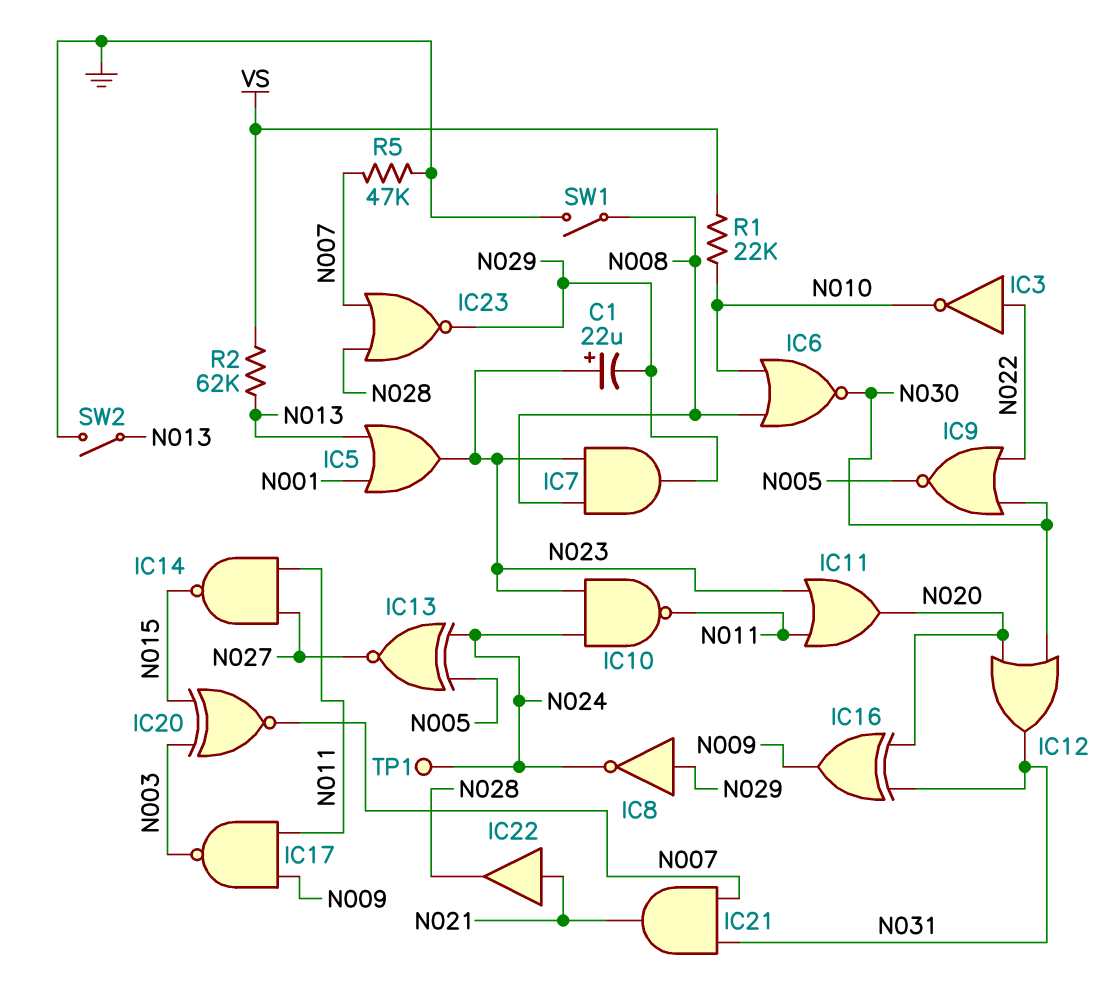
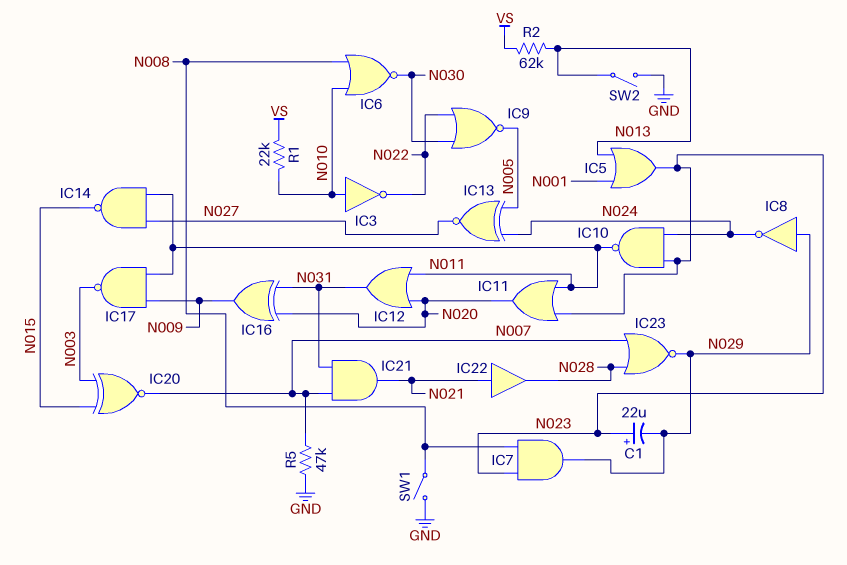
IC3: NOT (in N022, out N010) -> NOT (in N010, out N022)
IC12: OR (in N020, in N030, out N031) -> OR (in N011, in N020, out N031)
TP1: test point (N024) -> none

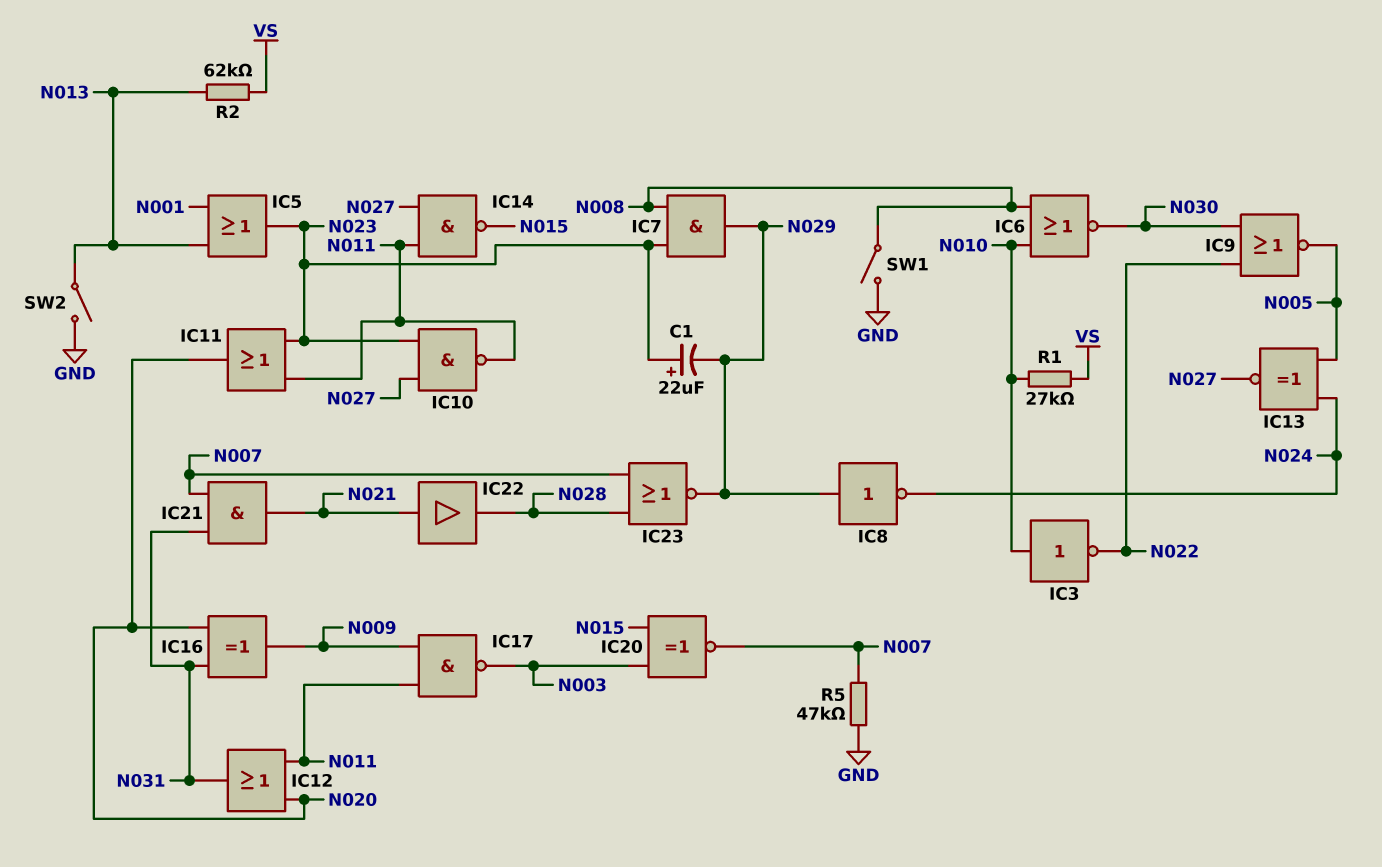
IC10: NAND (in N023, in N024, out N011) -> NAND (in N023, in N027, out N011)
R1: 22k (N010, VS) -> 27k (N010, VS)

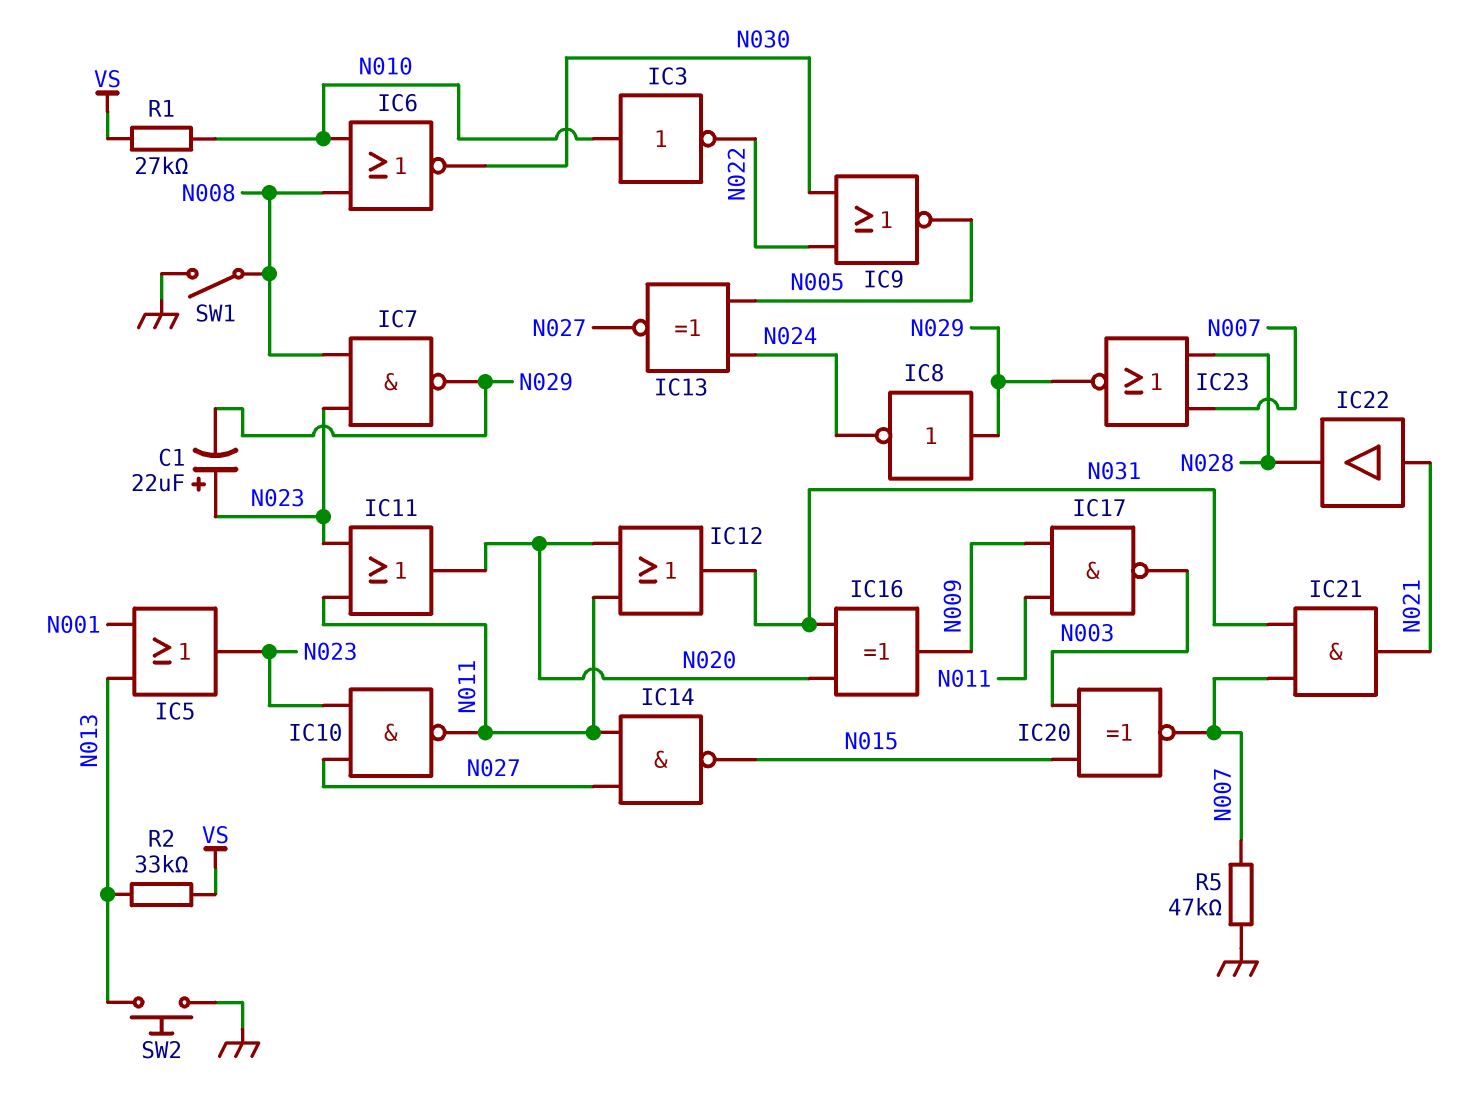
IC7: AND (in N008, in N023, out N029) -> NAND (in N008, in N023, out N029)
R2: 62k (N013, VS) -> 33k (N013, VS)
SW2: switch (GND, N013) -> button (GND, N013)

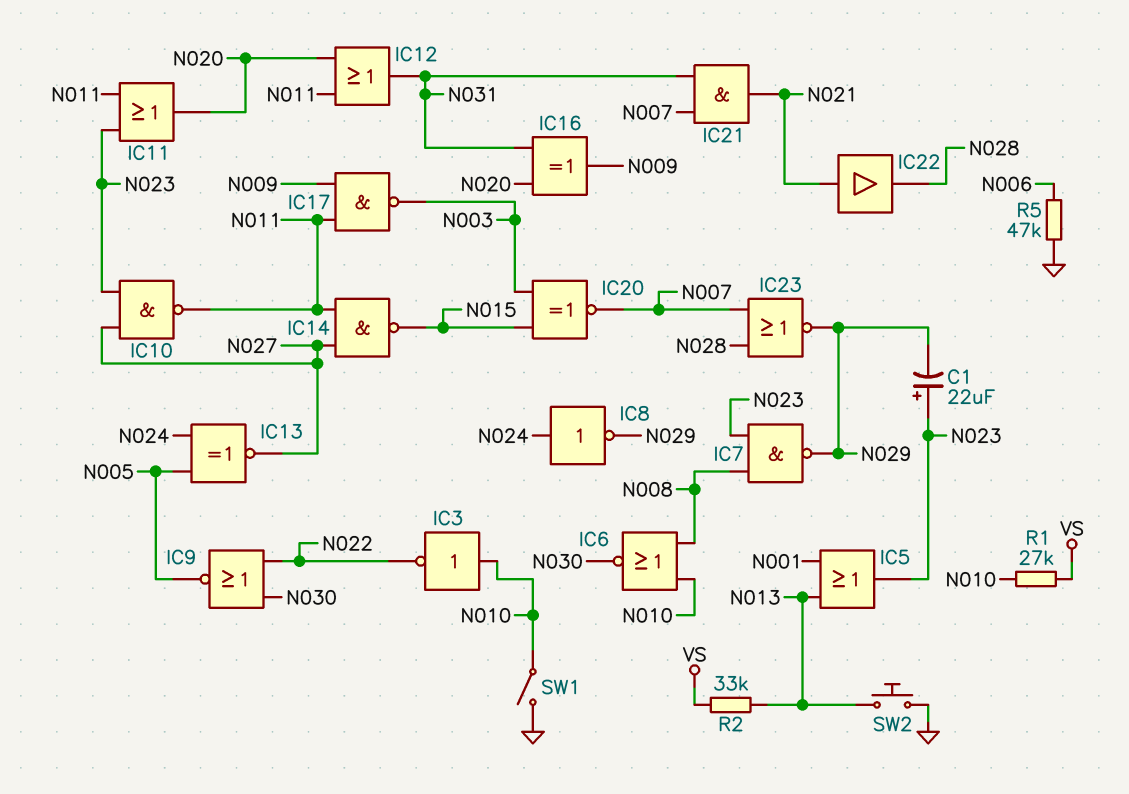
IC8: NOT (in N029, out N024) -> NOT (in N024, out N029)
R5: 47k (GND, N007) -> 47k (GND, N006)
SW1: switch (GND, N008) -> switch (GND, N010)

